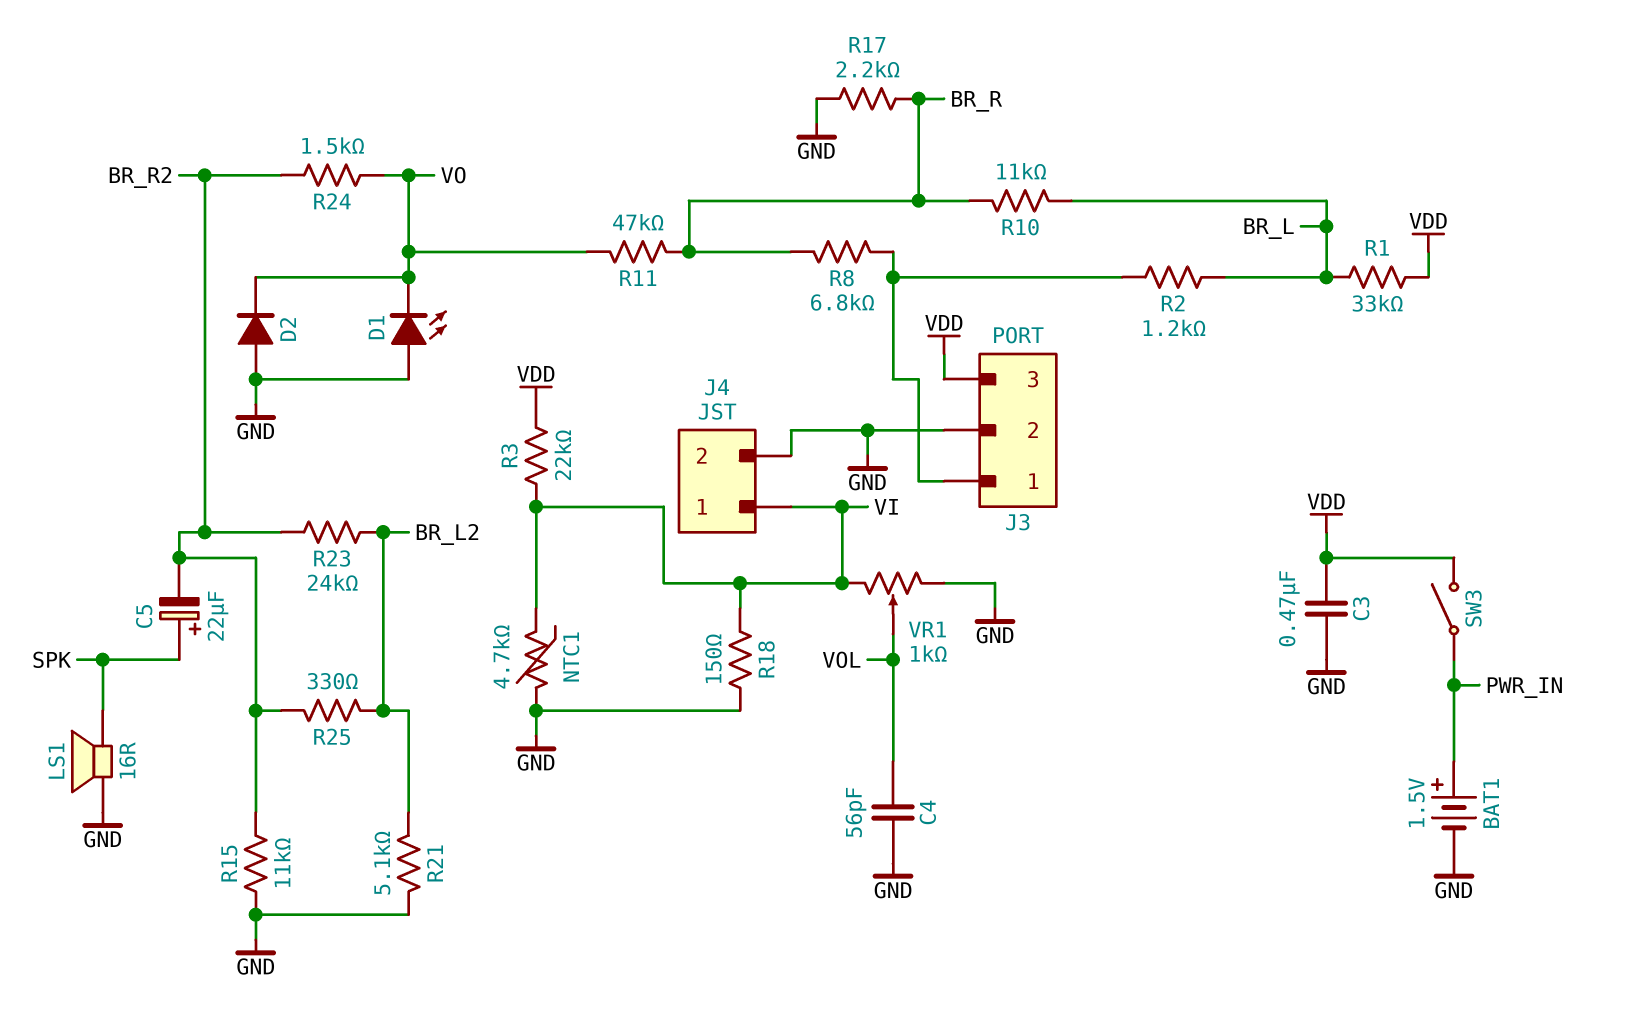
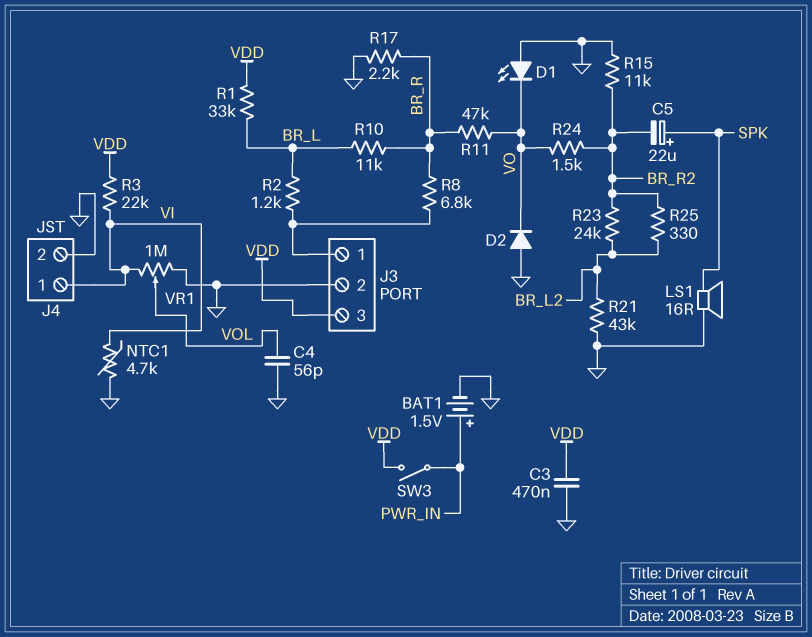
R18: 150 (GND, VI) -> none
R21: 5.1k (BR_L2, GND) -> 43k (BR_L2, GND)
VR1: 1k (GND, VI, wiper VOL) -> 1M (GND, VI, wiper VOL)

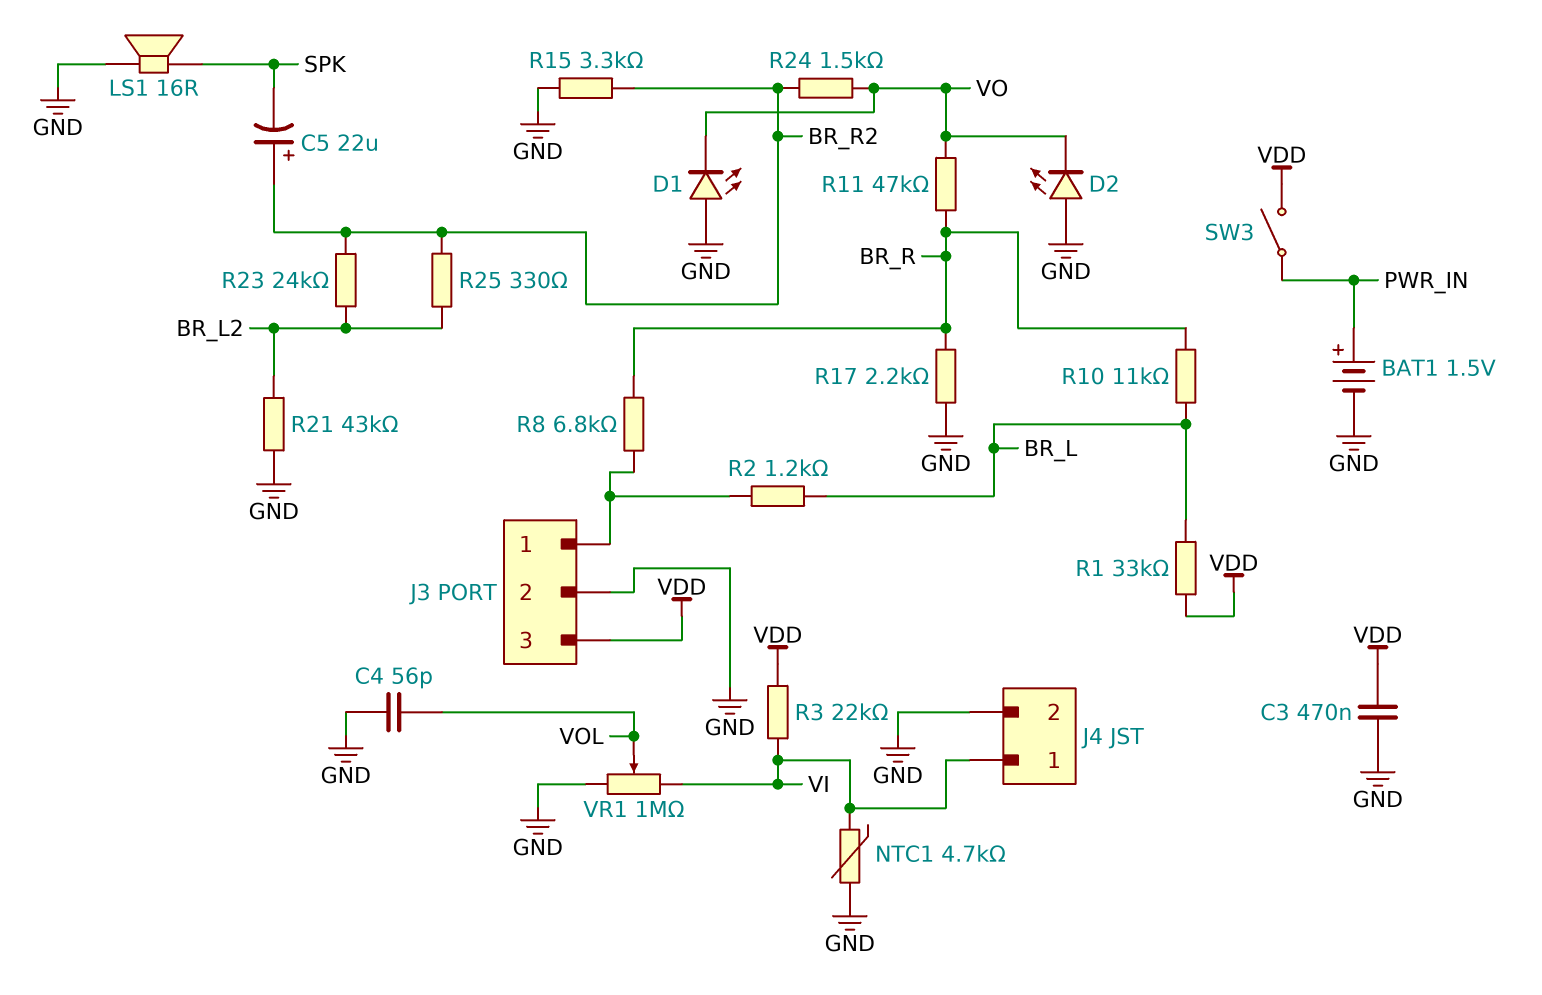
C5: 22uF (plus SPK, minus BR_R2) -> 22uF (plus BR_R2, minus SPK)
D2: diode (A GND, K VO) -> LED (A GND, K VO)
R15: 11k (BR_R2, GND) -> 3.3k (BR_R2, GND)

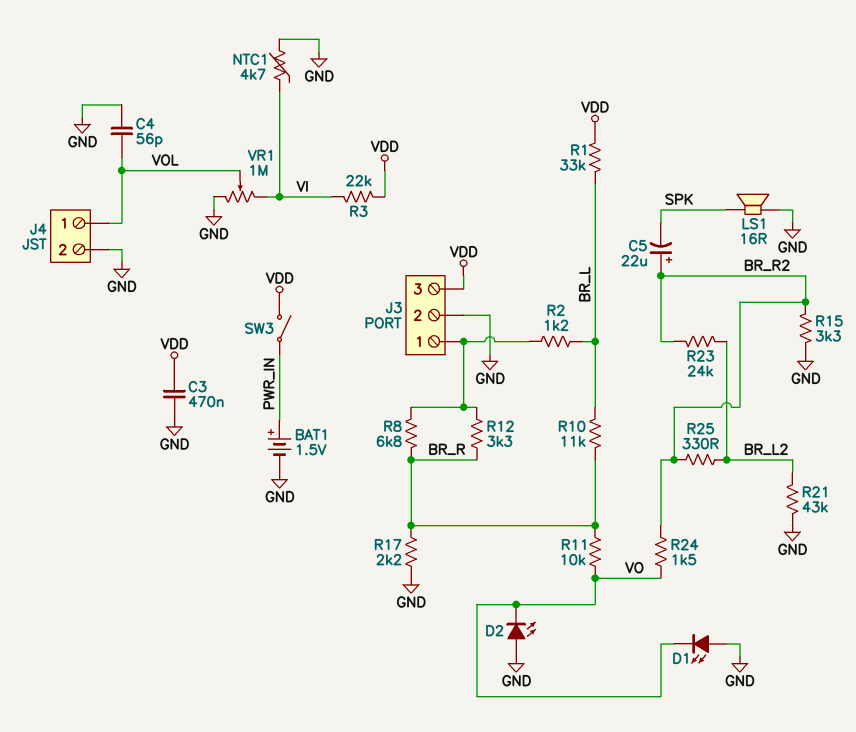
J4 pin 1: VI -> VOL
R11: 47k (BR_R, VO) -> 10k (BR_R, VO)
R12: none -> 3.3k (BR_R, J3/1)

